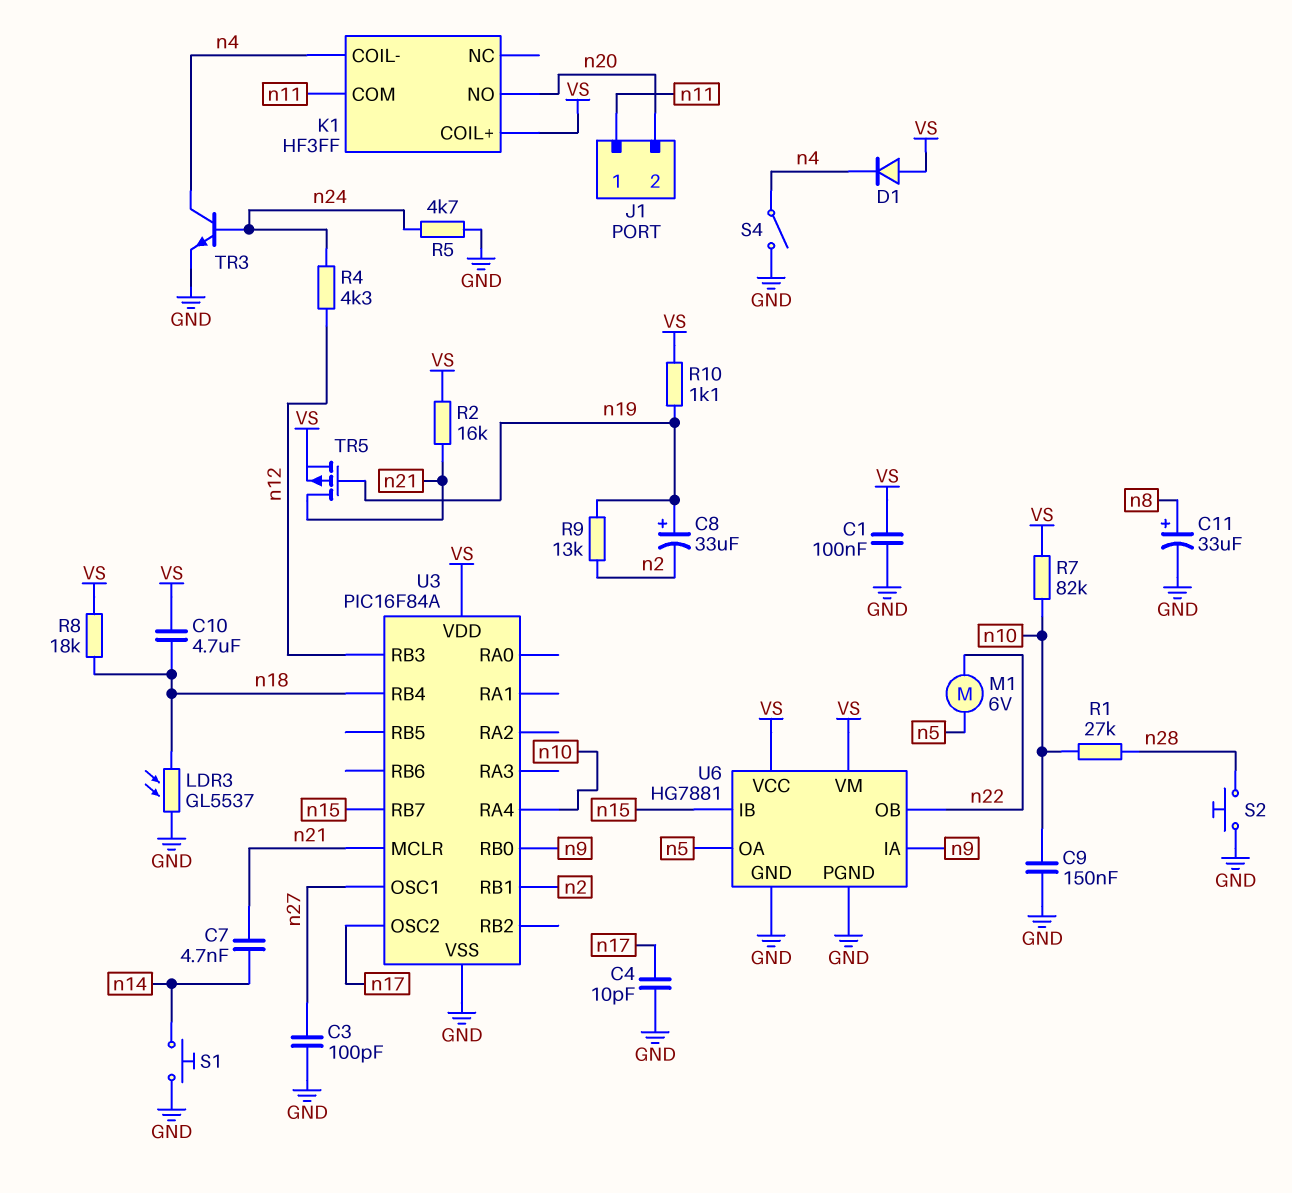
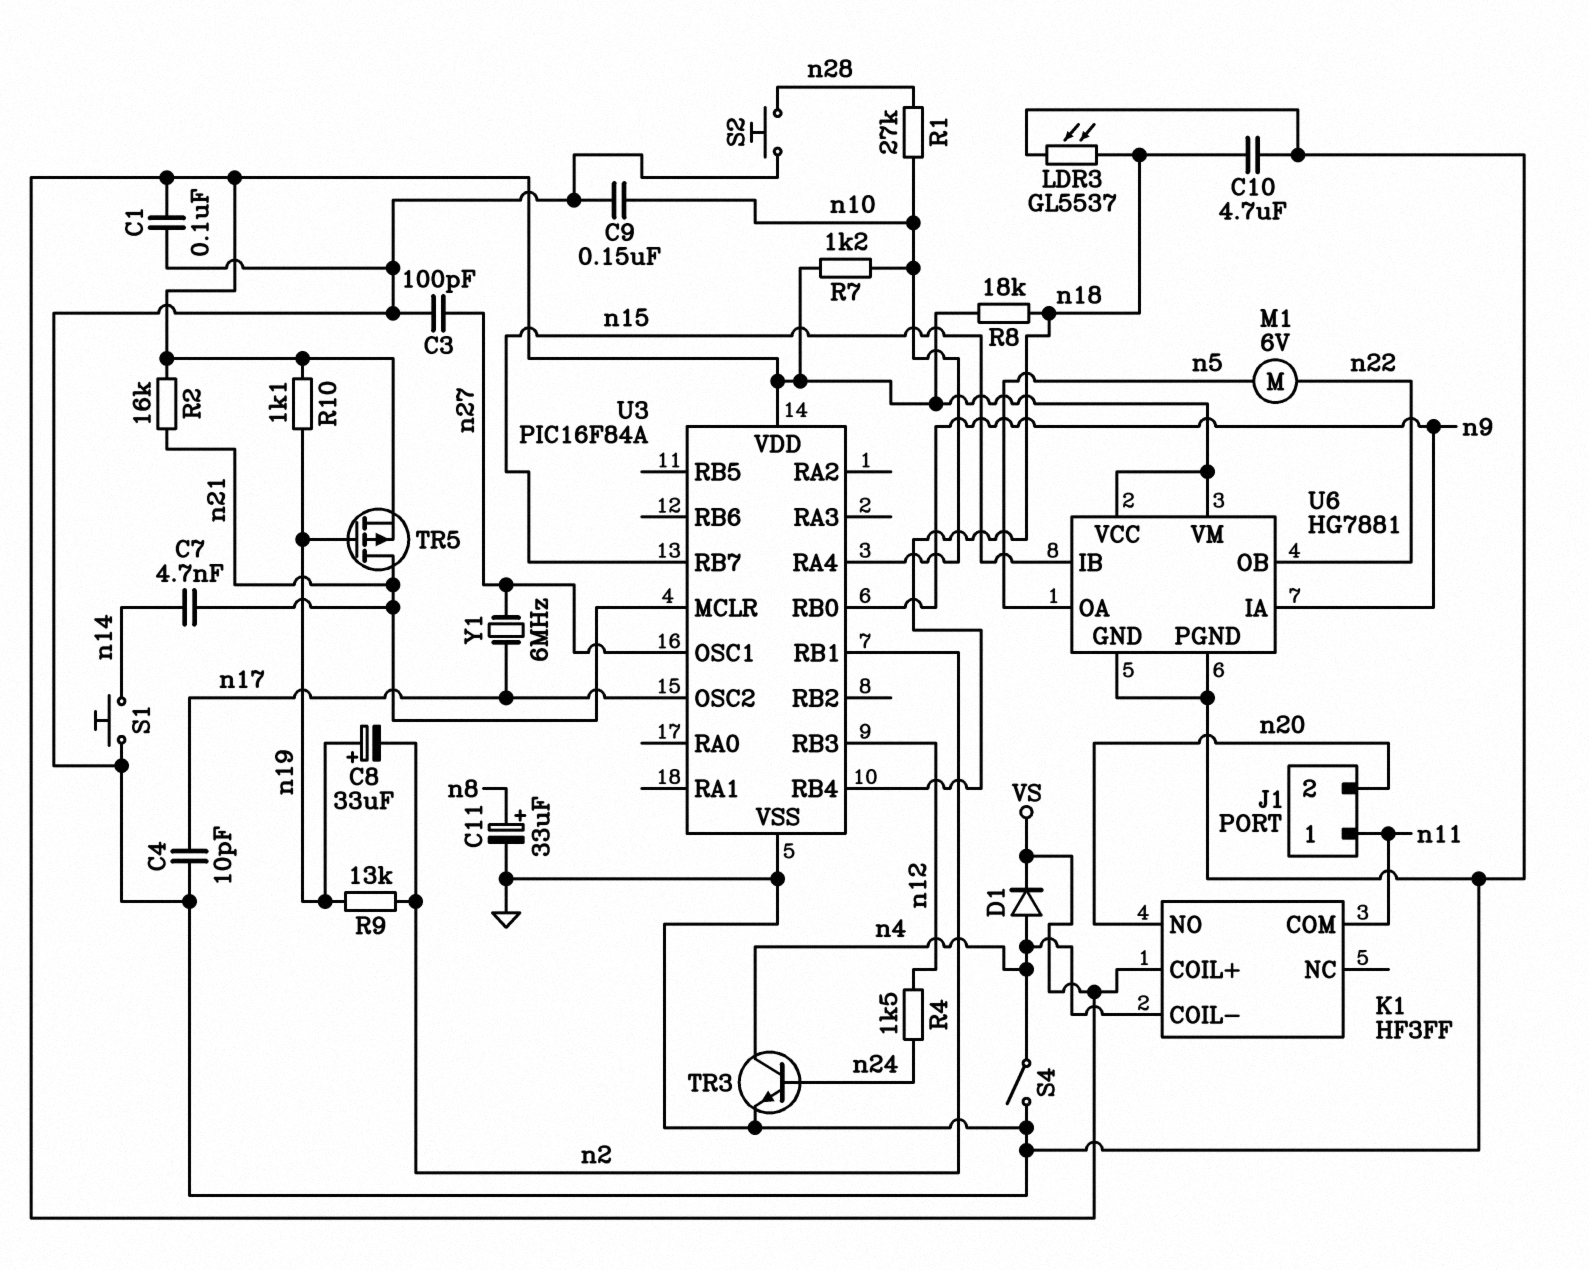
C10: 4.7uF (VS, n18) -> 4.7uF (GND, n18)
D1: diode (A VS, K n4) -> diode (A n4, K VS)
R4: 4.3k (n12, n24) -> 1.5k (n12, n24)
R5: 4.7k (GND, n24) -> none
R7: 82k (VS, n10) -> 1.2k (VS, n10)
Y1: none -> 6MHz (n17, n27)

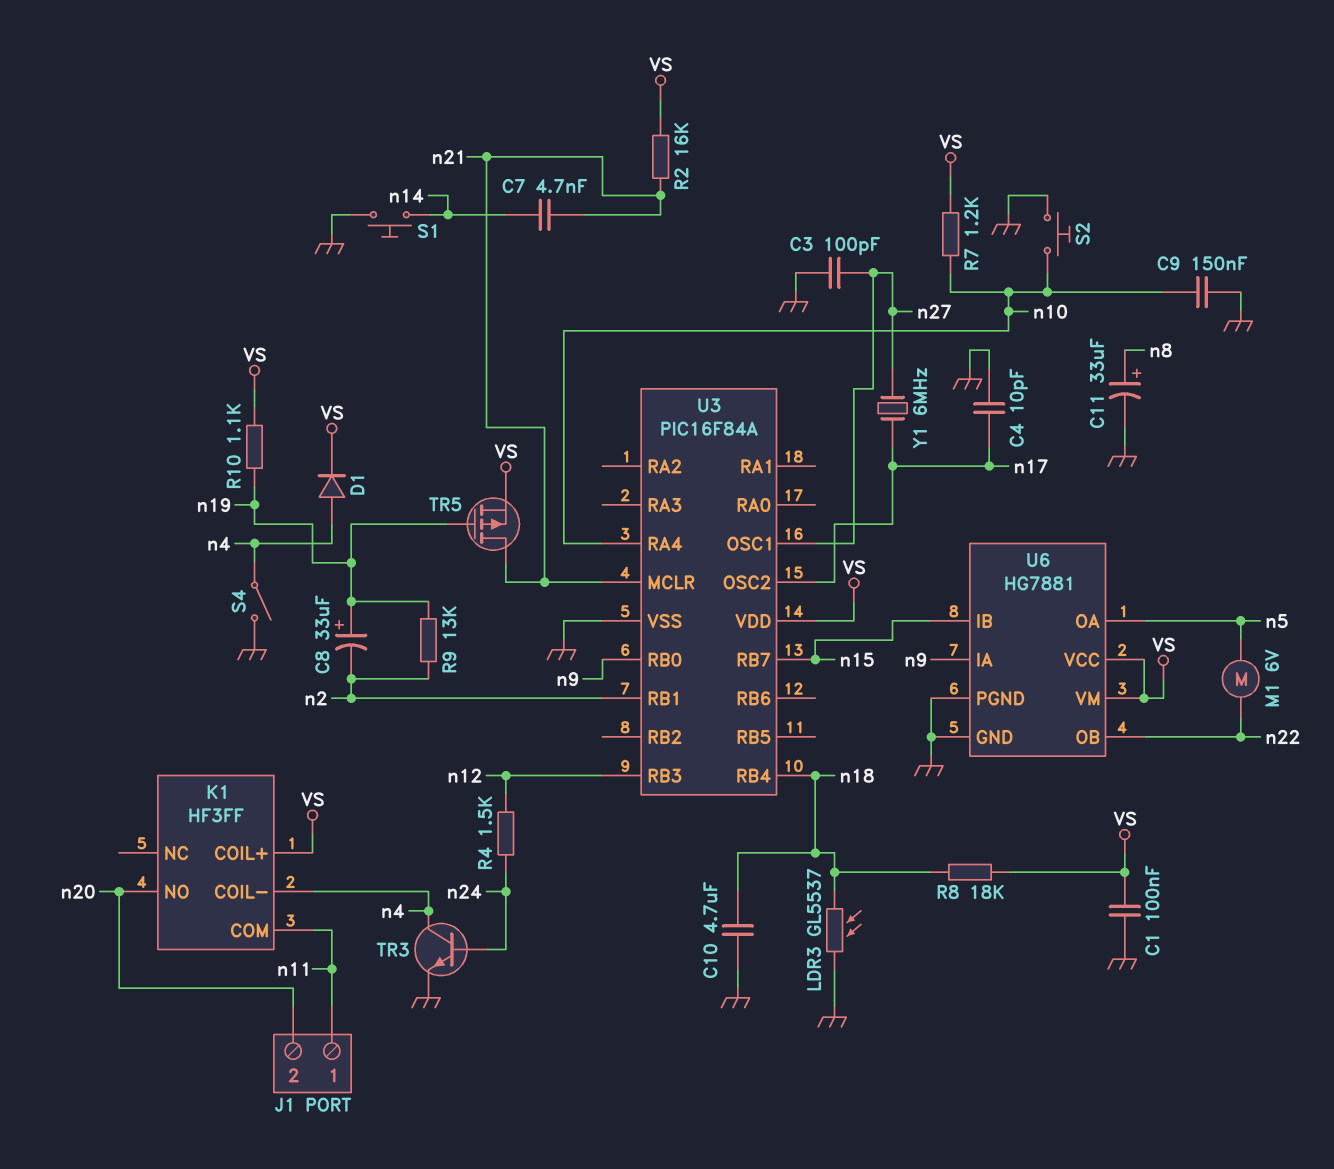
R1: 27k (n10, n28) -> none
S2: button (GND, n28) -> button (GND, n10)

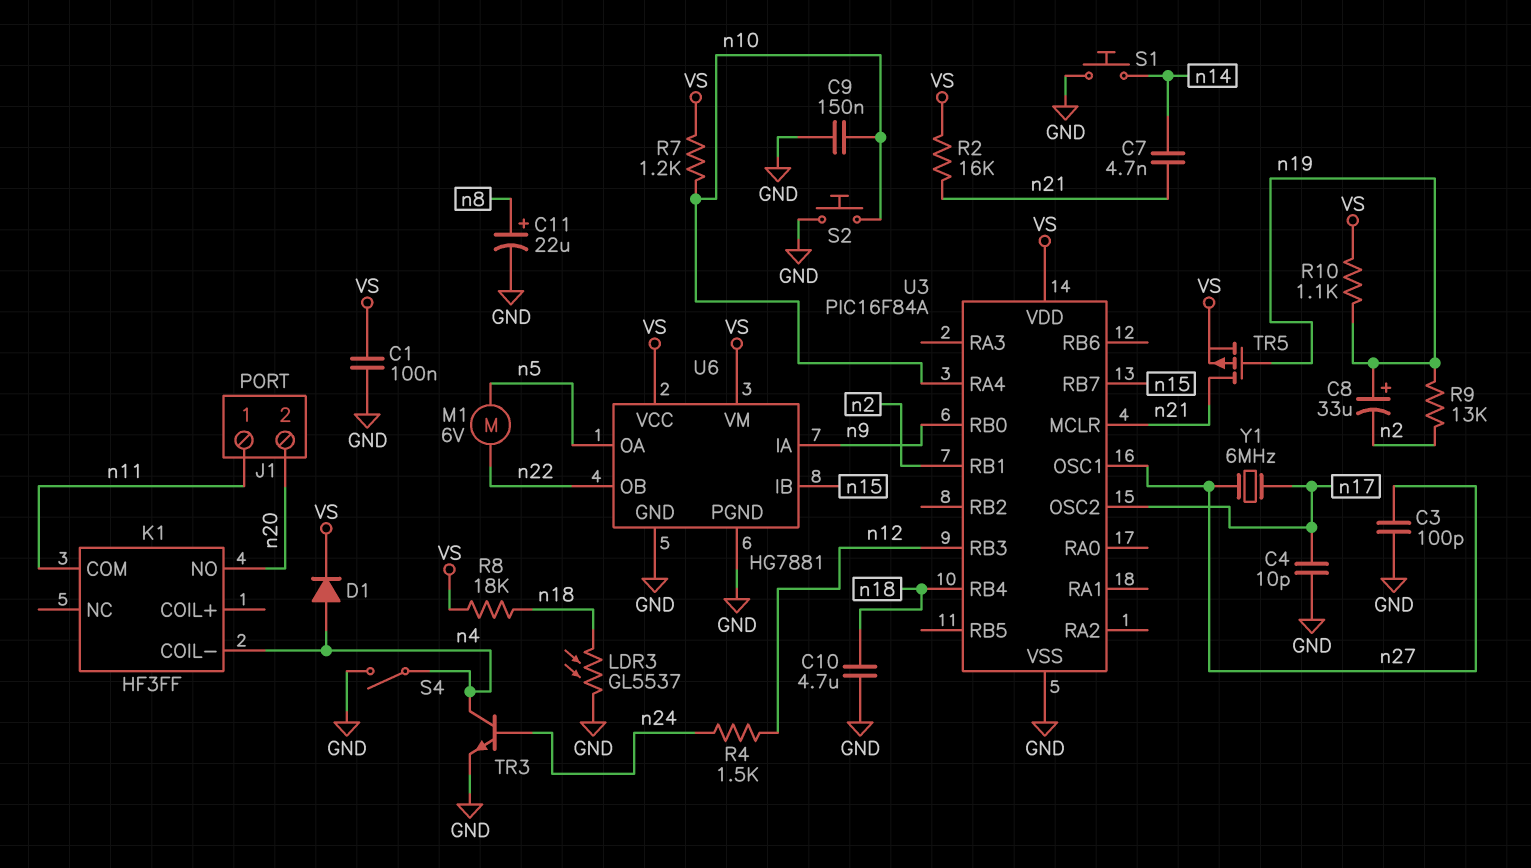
C11: 33uF (plus n8, minus GND) -> 22uF (plus n8, minus GND)
K1 pin COIL+: VS -> none

